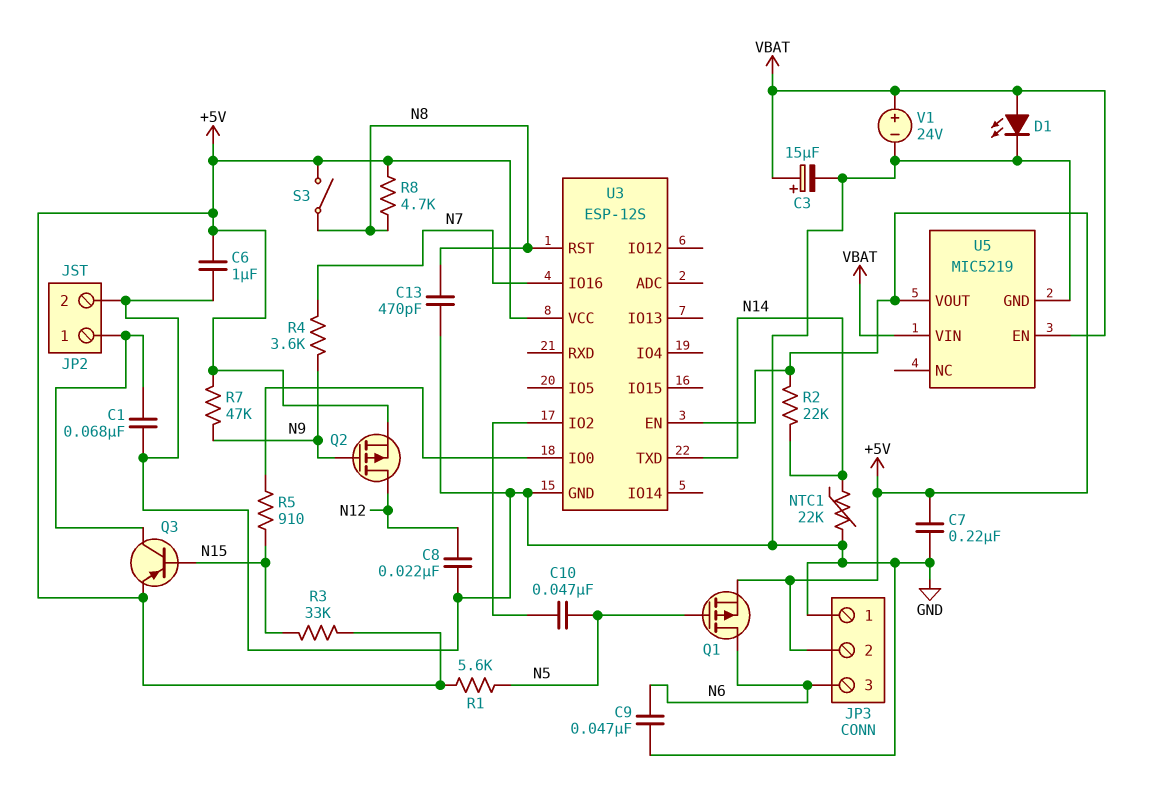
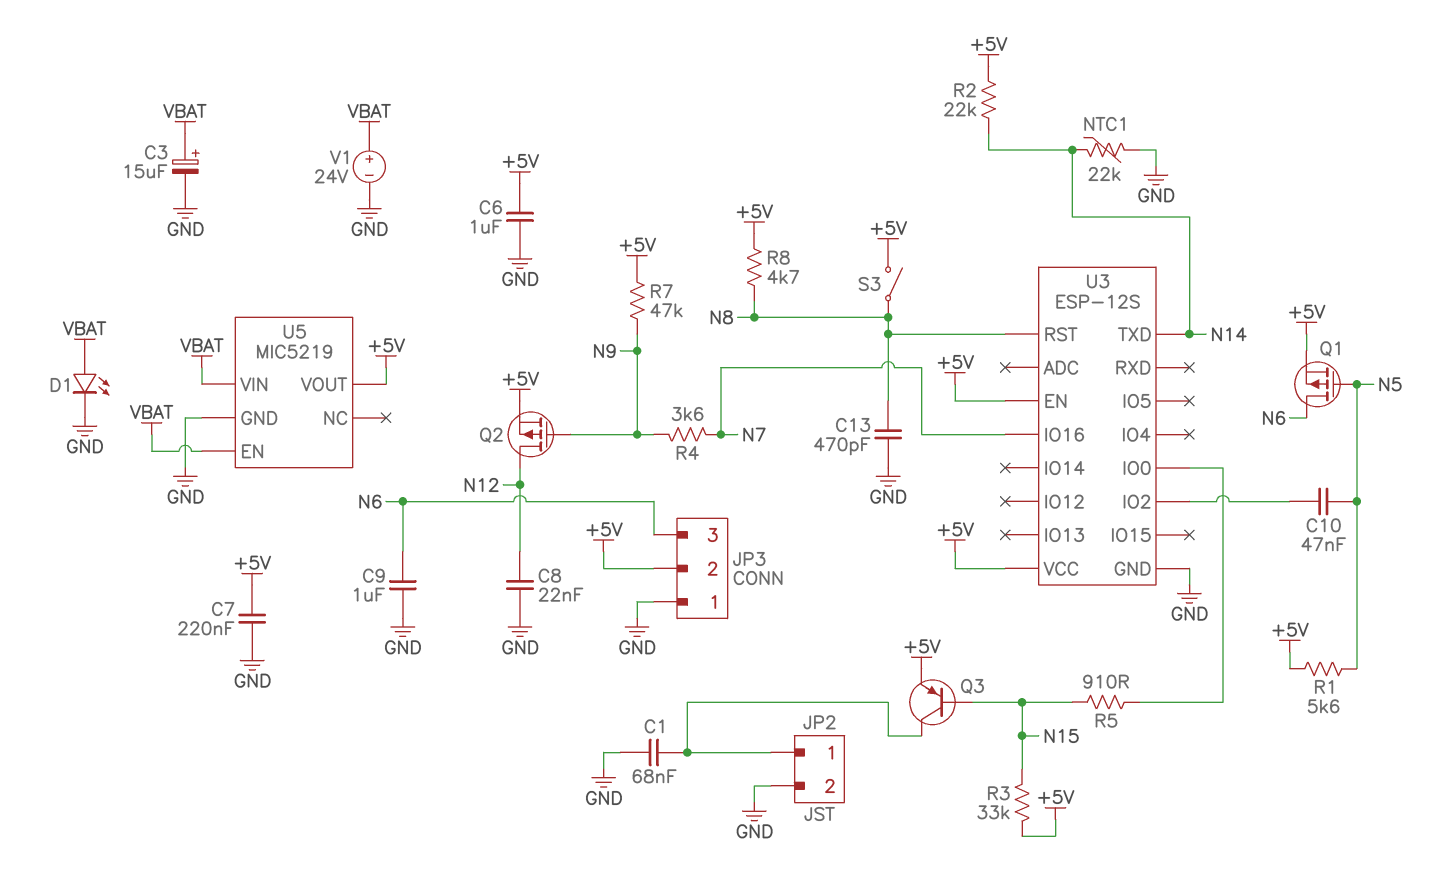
C9: 47nF (GND, N6) -> 1uF (GND, N6)

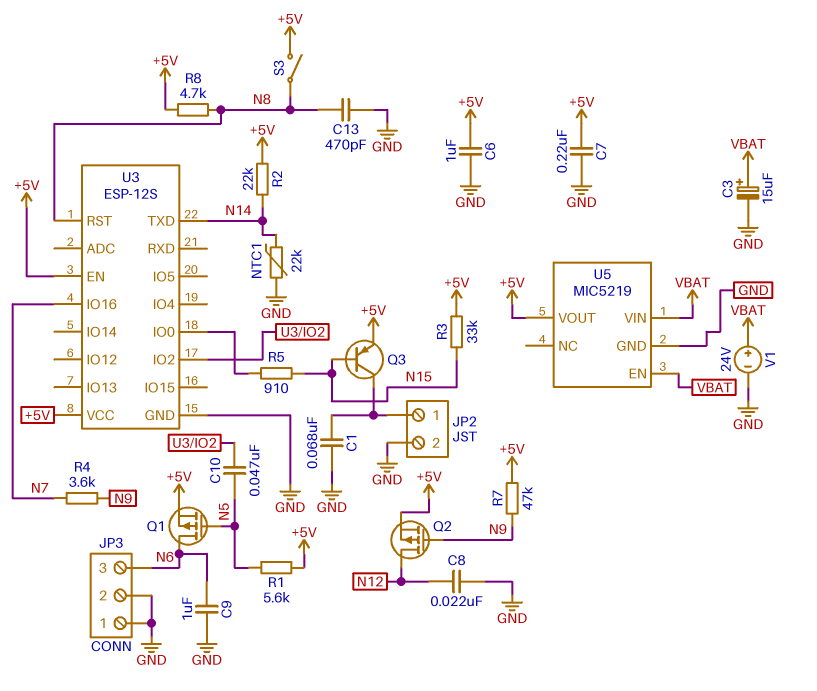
D1: LED (A VBAT, K GND) -> none
JP3 pin 2: +5V -> GND

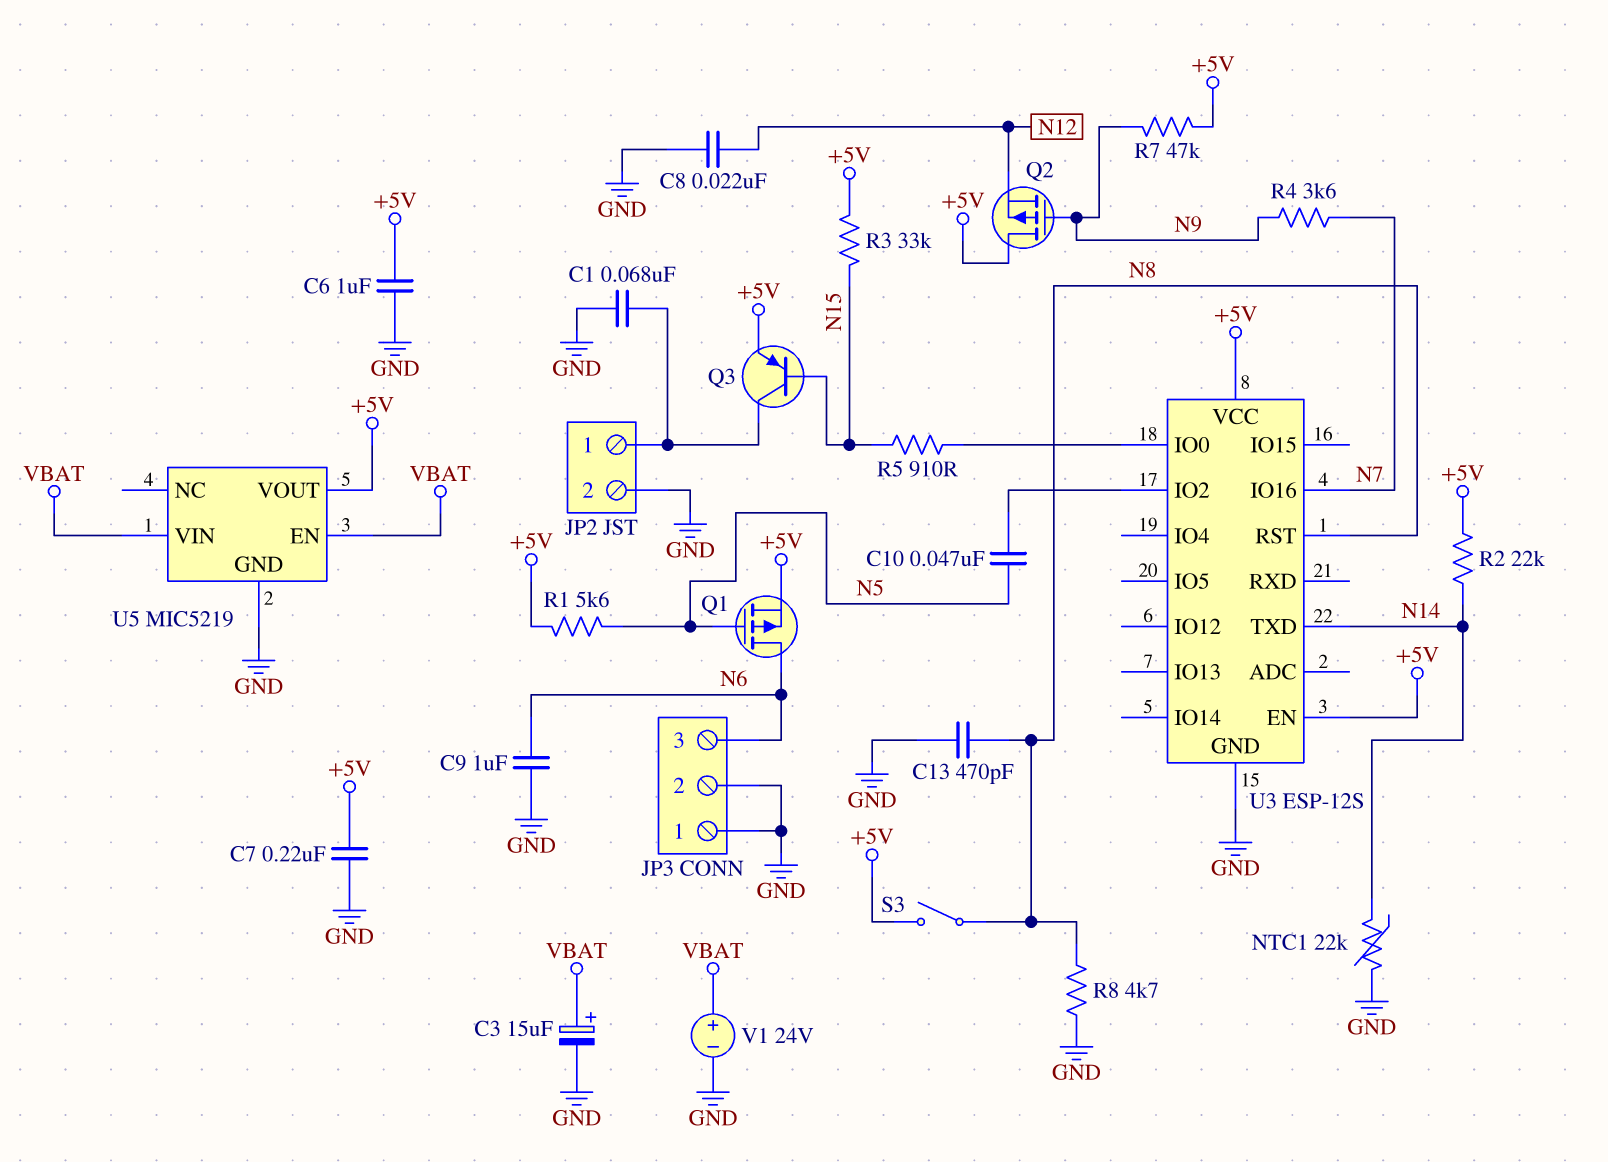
Q2: PMOS (G N9, D N12, S +5V) -> PMOS (G N9, D +5V, S N12)
R8: 4.7k (+5V, N8) -> 4.7k (GND, N8)

